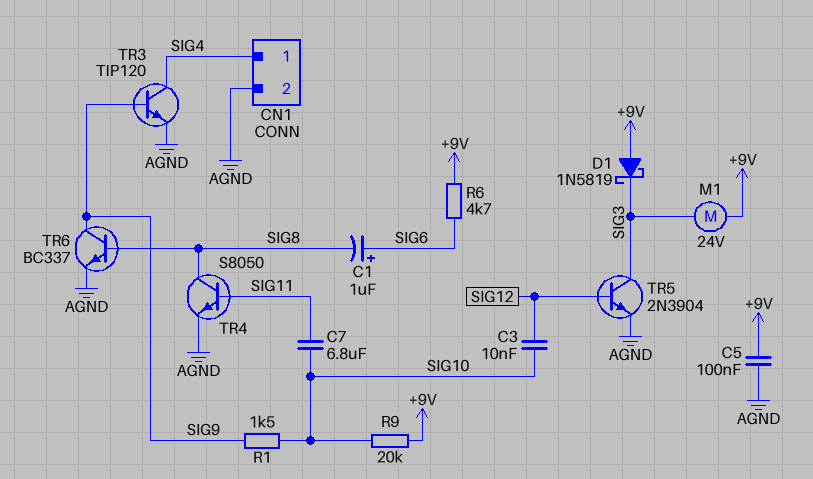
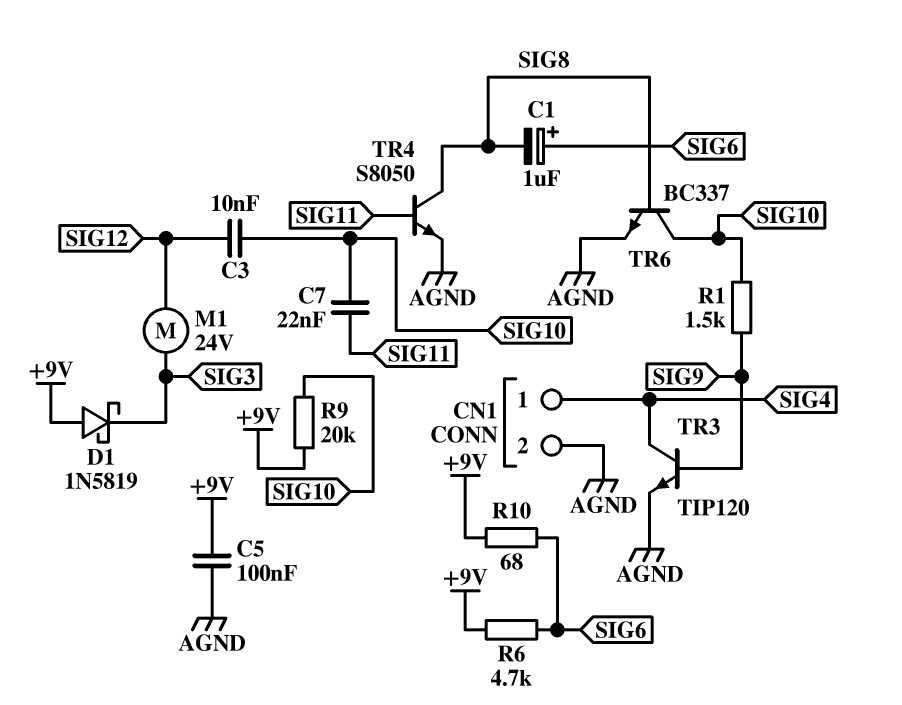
C7: 6.8uF (SIG10, SIG11) -> 22nF (SIG10, SIG11)
M1: motor 24V (+9V, SIG3) -> motor 24V (SIG3, SIG12)
R10: none -> 68 (+9V, SIG6)
TR5: NPN 2N3904 (B SIG12, C SIG3, E AGND) -> none
TR6: NPN BC337 (B SIG8, C SIG9, E AGND) -> NPN BC337 (B SIG8, C SIG10, E AGND)

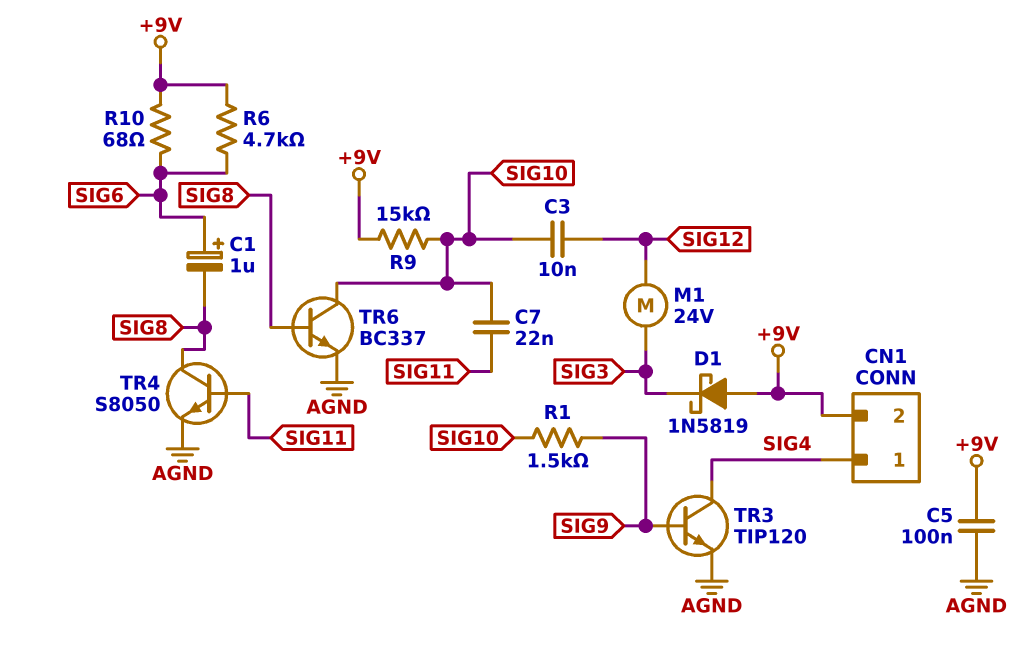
CN1 pin 2: AGND -> +9V
R9: 20k (+9V, SIG10) -> 15k (+9V, SIG10)

